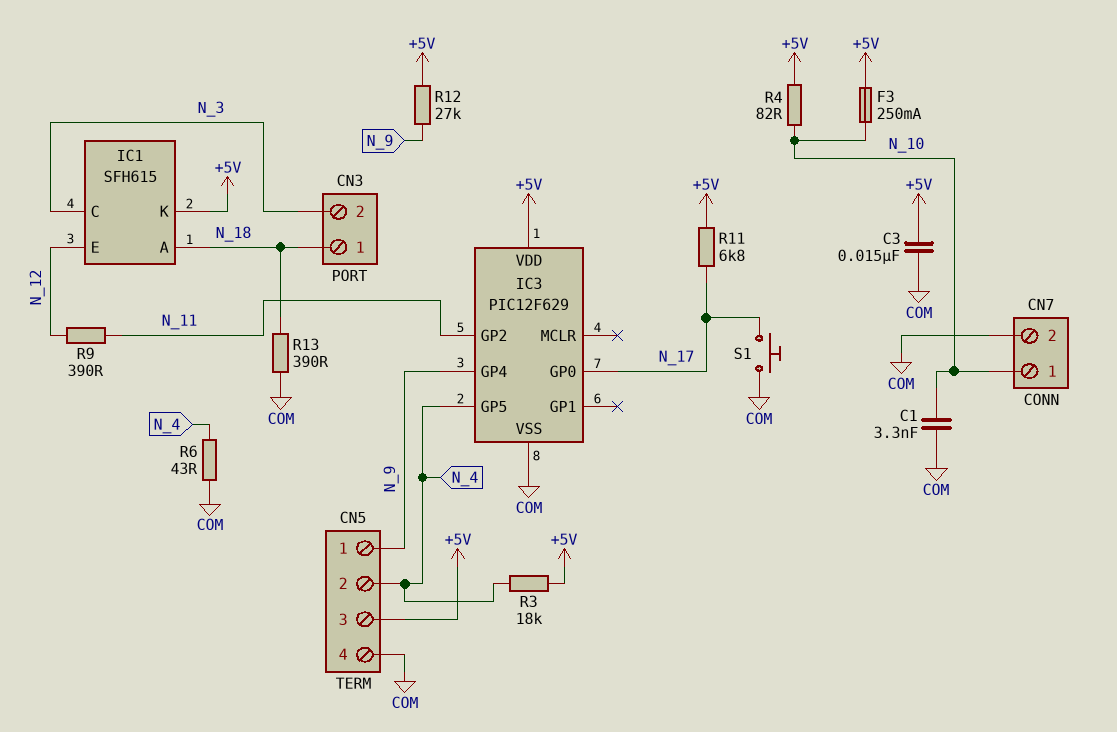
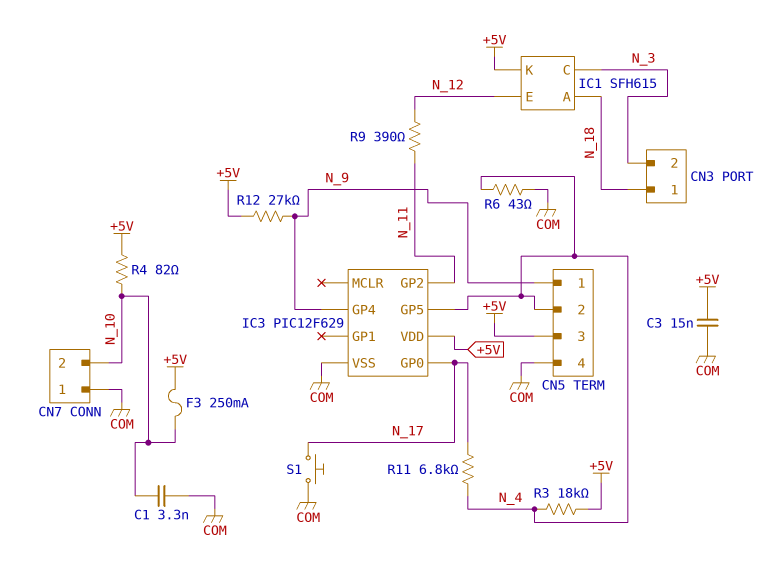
CN7 pin 1: N_10 -> COM
CN7 pin 2: COM -> N_10
R11: 6.8k (+5V, N_17) -> 6.8k (N_4, N_17)
R13: 390 (COM, N_18) -> none

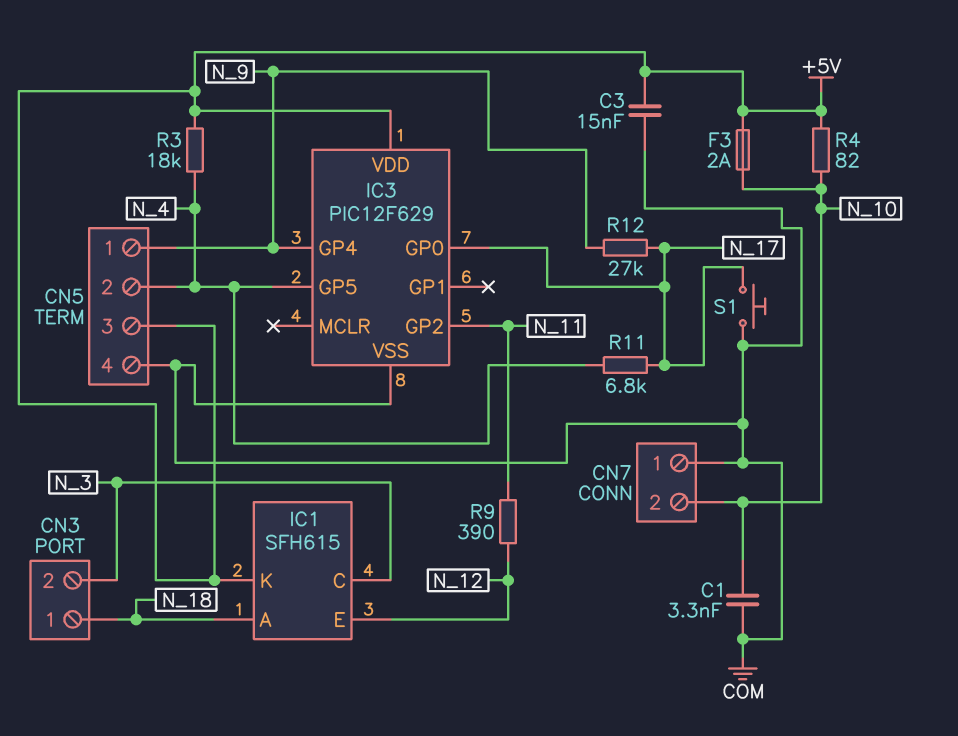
F3: 250mA (+5V, N_10) -> 2A (+5V, N_10)
R6: 43 (COM, N_4) -> none
R12: 27k (+5V, N_9) -> 27k (N_9, N_17)

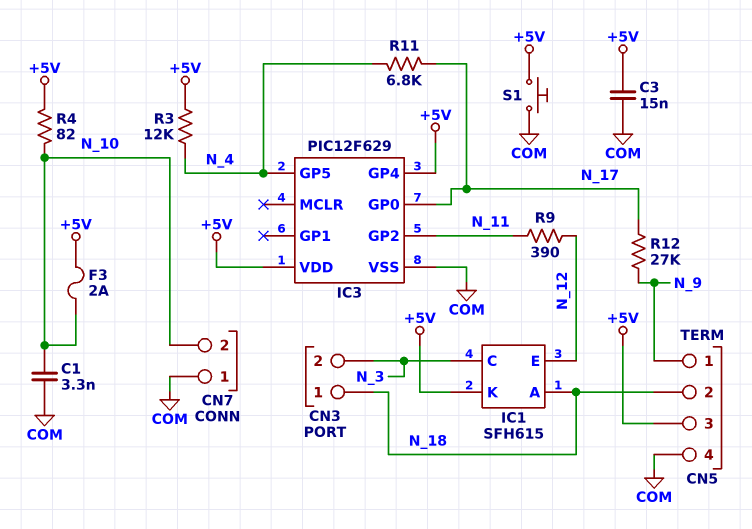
CN5 pin 2: N_4 -> N_18
IC3 pin GP4: N_9 -> +5V
R3: 18k (+5V, N_4) -> 12k (+5V, N_4)
S1: button (COM, N_17) -> button (+5V, COM)

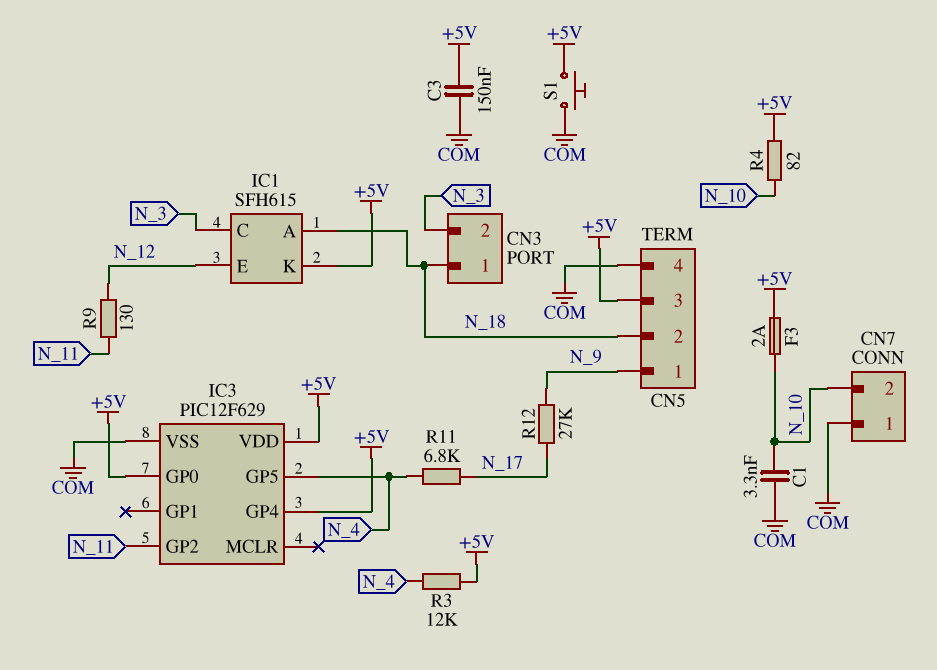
C3: 15nF (+5V, COM) -> 150nF (+5V, COM)
IC3 pin GP0: N_17 -> +5V
R9: 390 (N_11, N_12) -> 130 (N_11, N_12)

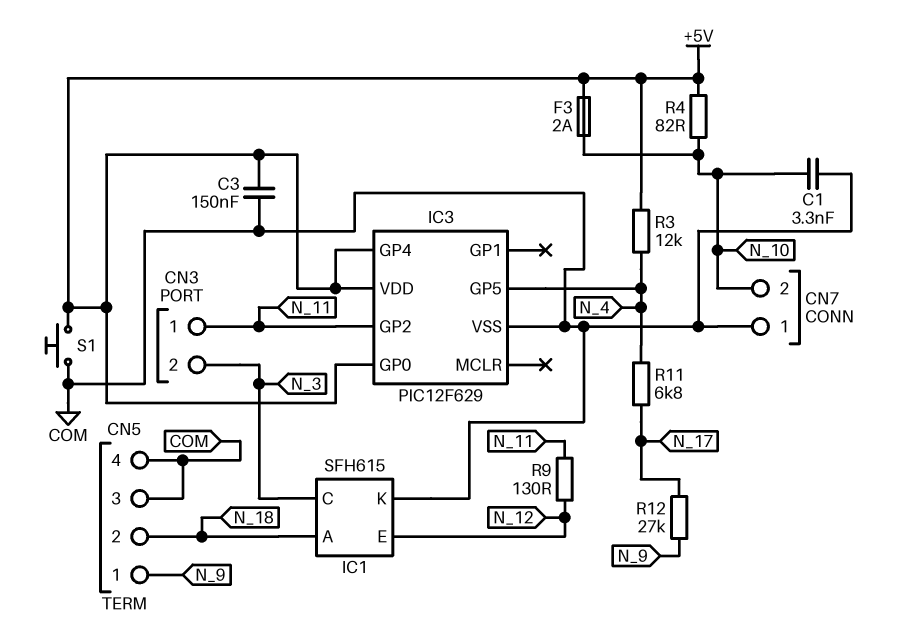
CN3 pin 1: N_18 -> N_11
CN5 pin 3: +5V -> COM
IC1 pin K: +5V -> COM

